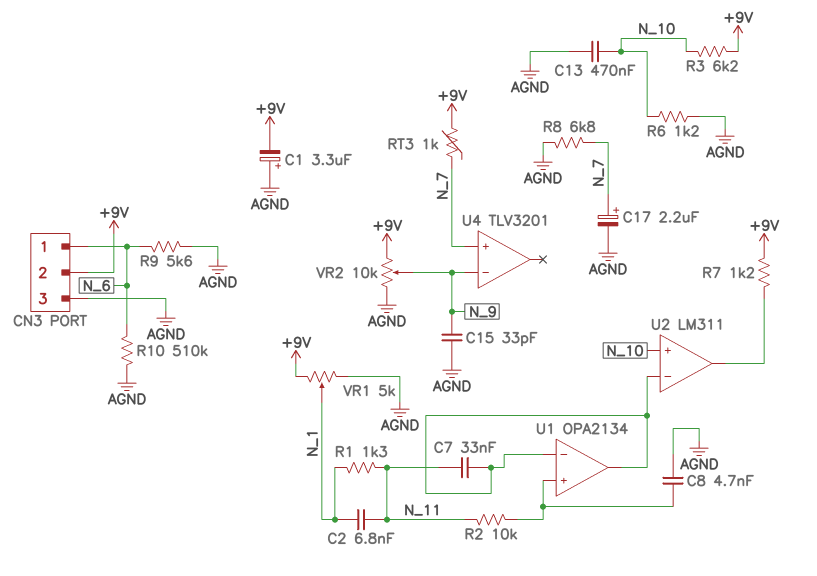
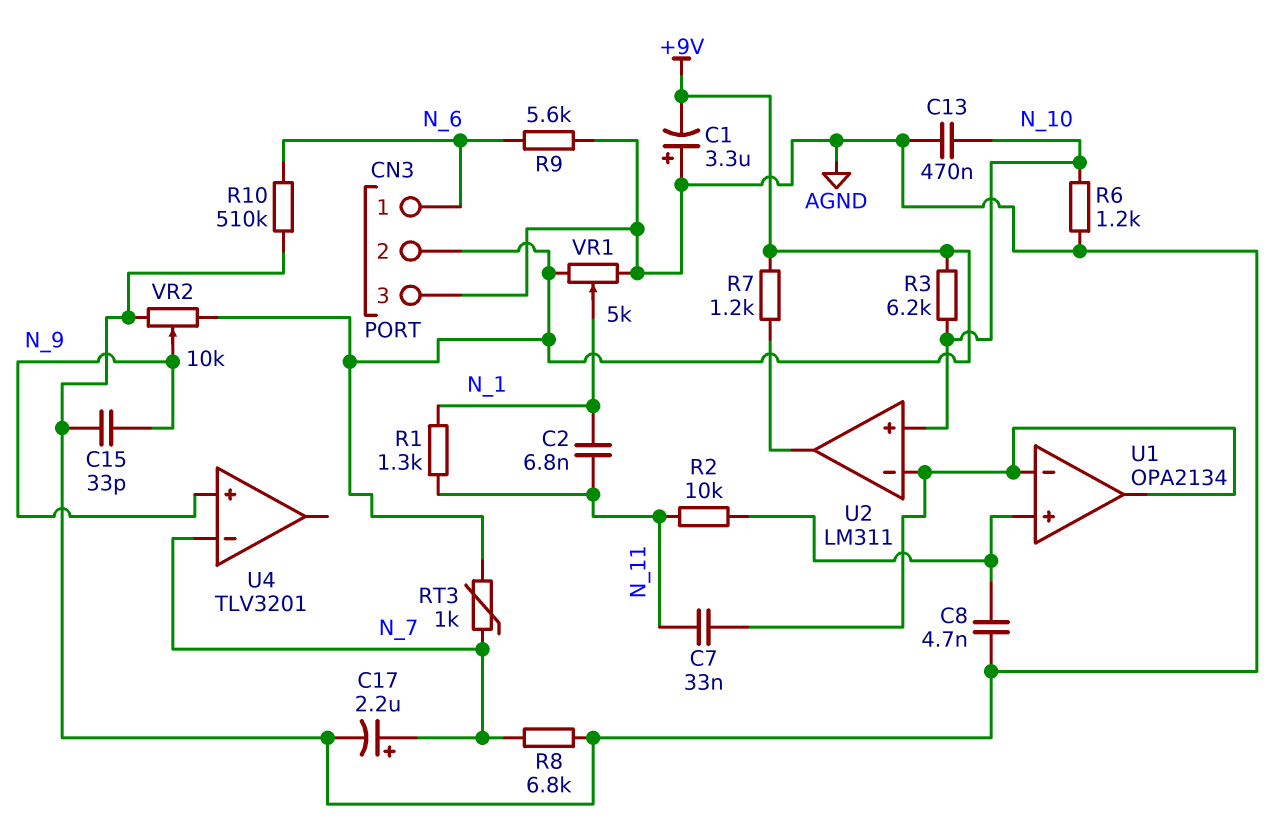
U4 pin in+: N_7 -> N_9
U4 pin in-: N_9 -> N_7

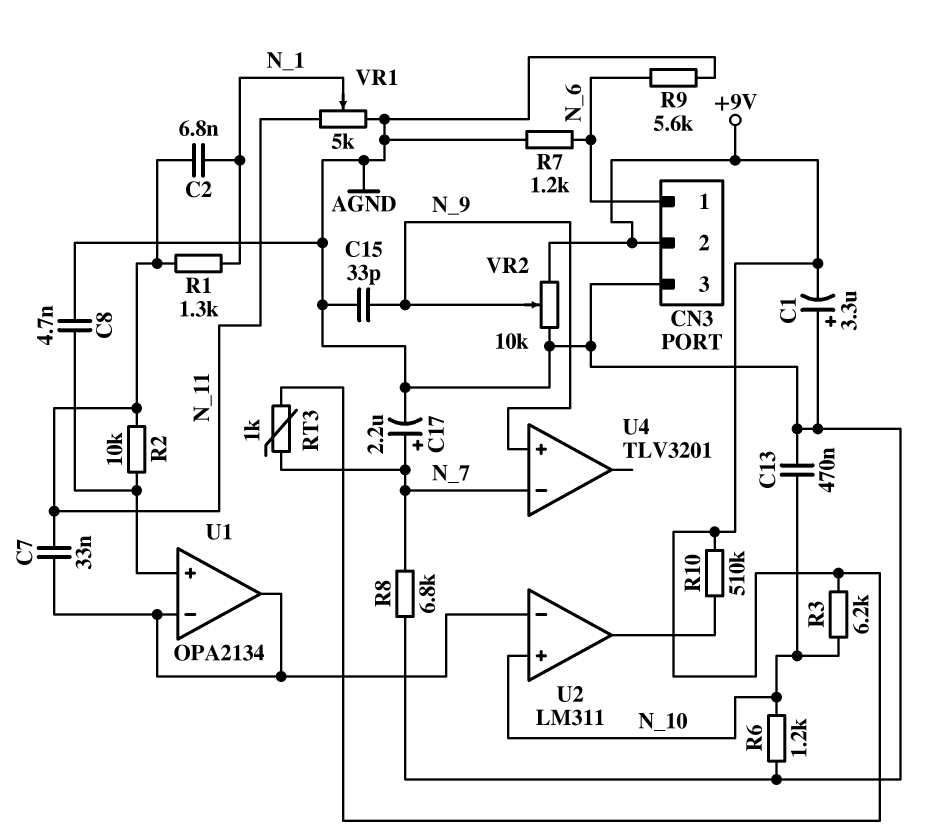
R7: 1.2k (+9V, U2/out) -> 1.2k (AGND, N_6)
R10: 510k (AGND, N_6) -> 510k (+9V, U2/out)
VR1: 5k (+9V, AGND, wiper N_1) -> 5k (AGND, N_11, wiper N_1)

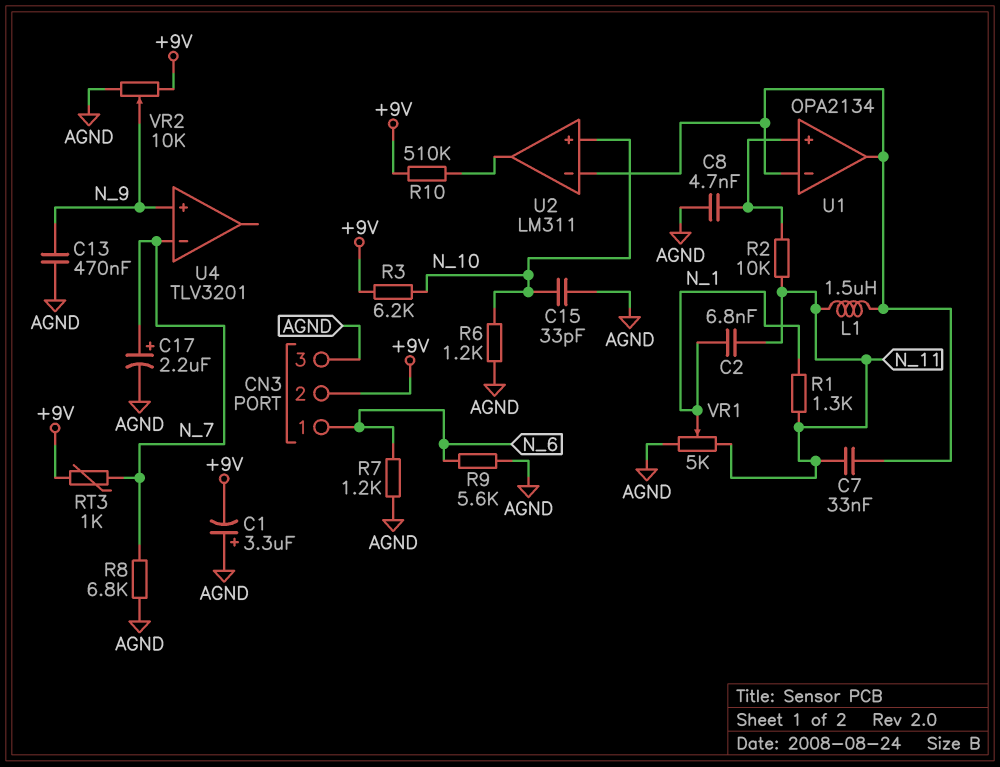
C13: 470nF (AGND, N_10) -> 470nF (AGND, N_9)
C15: 33pF (AGND, N_9) -> 33pF (AGND, N_10)
L1: none -> 1.5uH (N_11, U1/in-)

